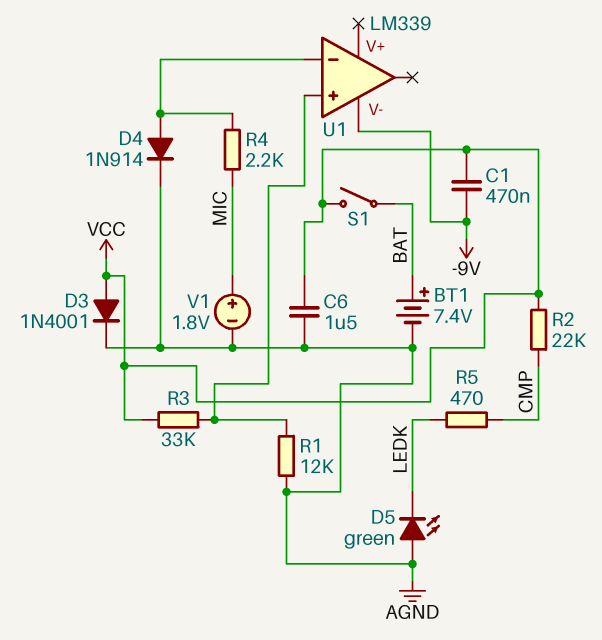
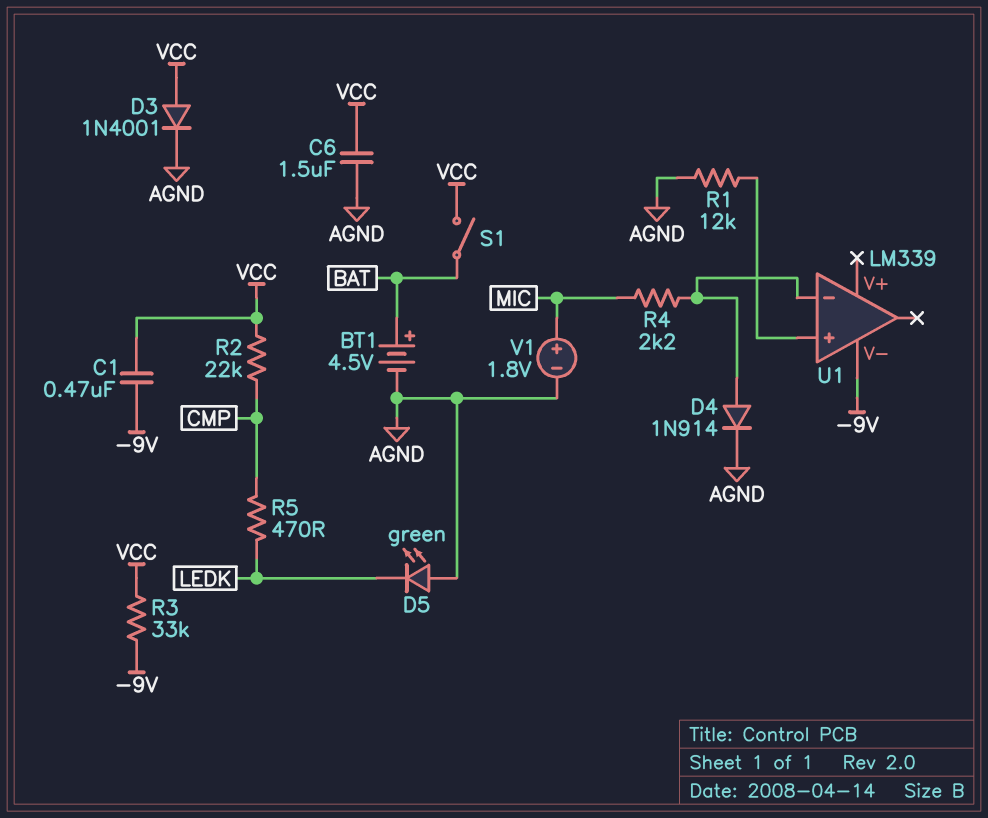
BT1: 7.4V (plus BAT, minus AGND) -> 4.5V (plus BAT, minus AGND)
R3: 33k (U1/in+, VCC) -> 33k (-9V, VCC)

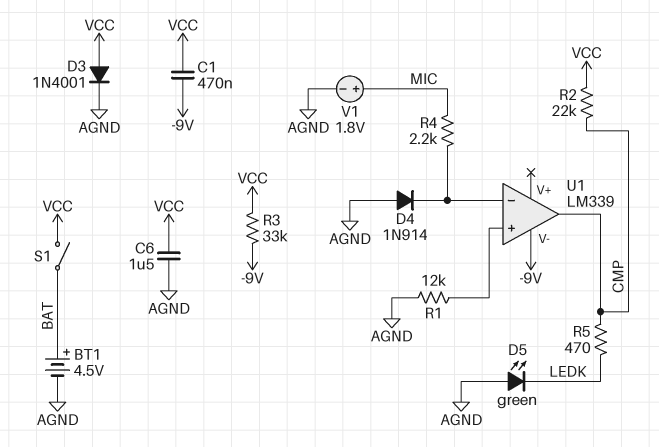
D4: diode 1N914 (A U1/in-, K AGND) -> diode 1N914 (A AGND, K U1/in-)
U1 pin out: none -> CMP

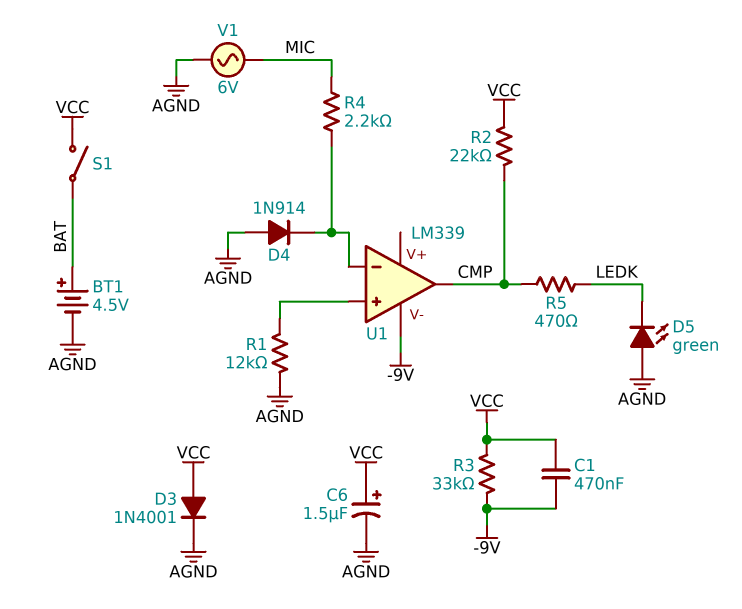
C6: 1.5uF (AGND, VCC) -> 1.5uF (plus VCC, minus AGND)
V1: 1.8V (plus MIC, minus AGND) -> AC 6V (AGND, MIC)

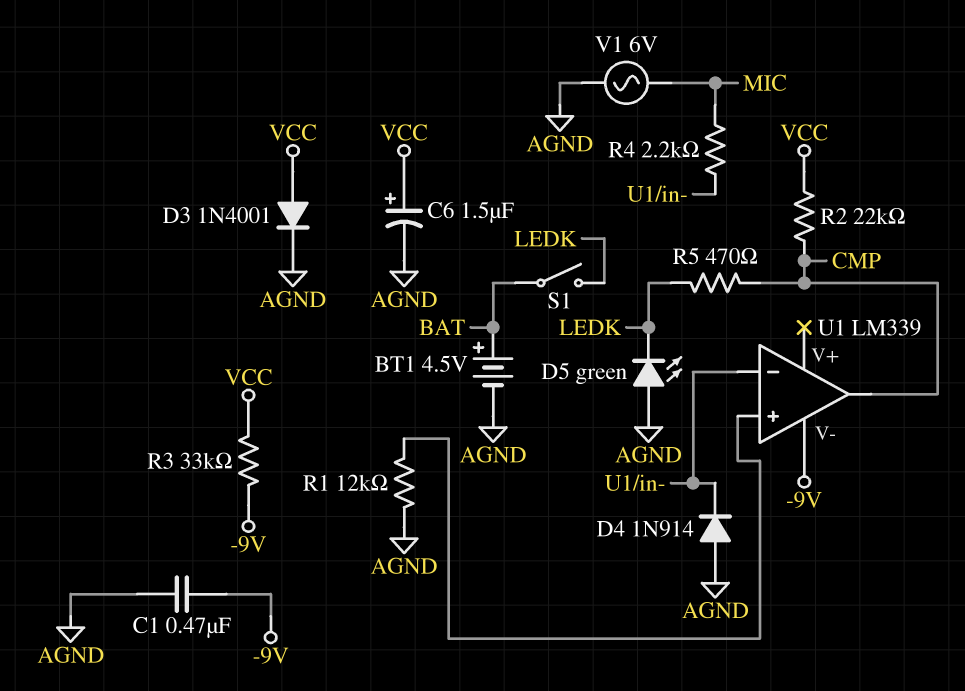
C1: 470nF (-9V, VCC) -> 470nF (-9V, AGND)
S1: switch (BAT, VCC) -> switch (BAT, LEDK)

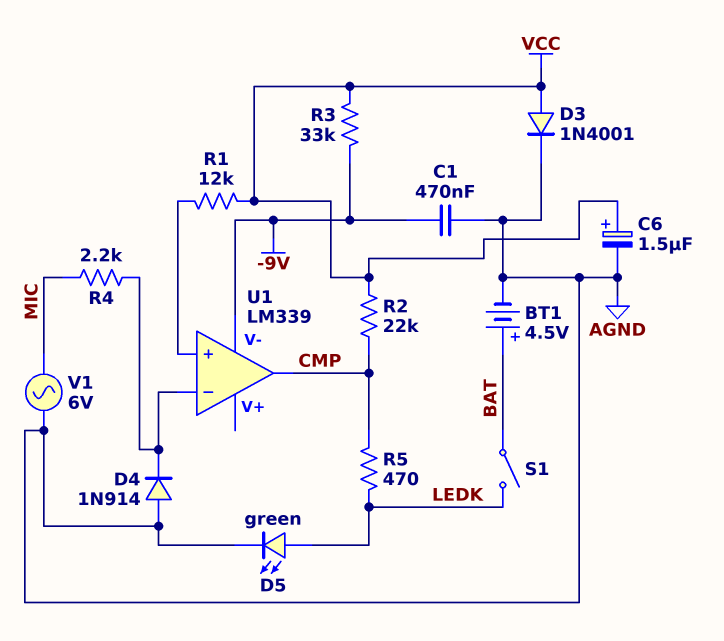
D5: LED green (A AGND, K LEDK) -> LED green (A LEDK, K AGND)
R1: 12k (AGND, U1/in+) -> 12k (U1/in+, VCC)

